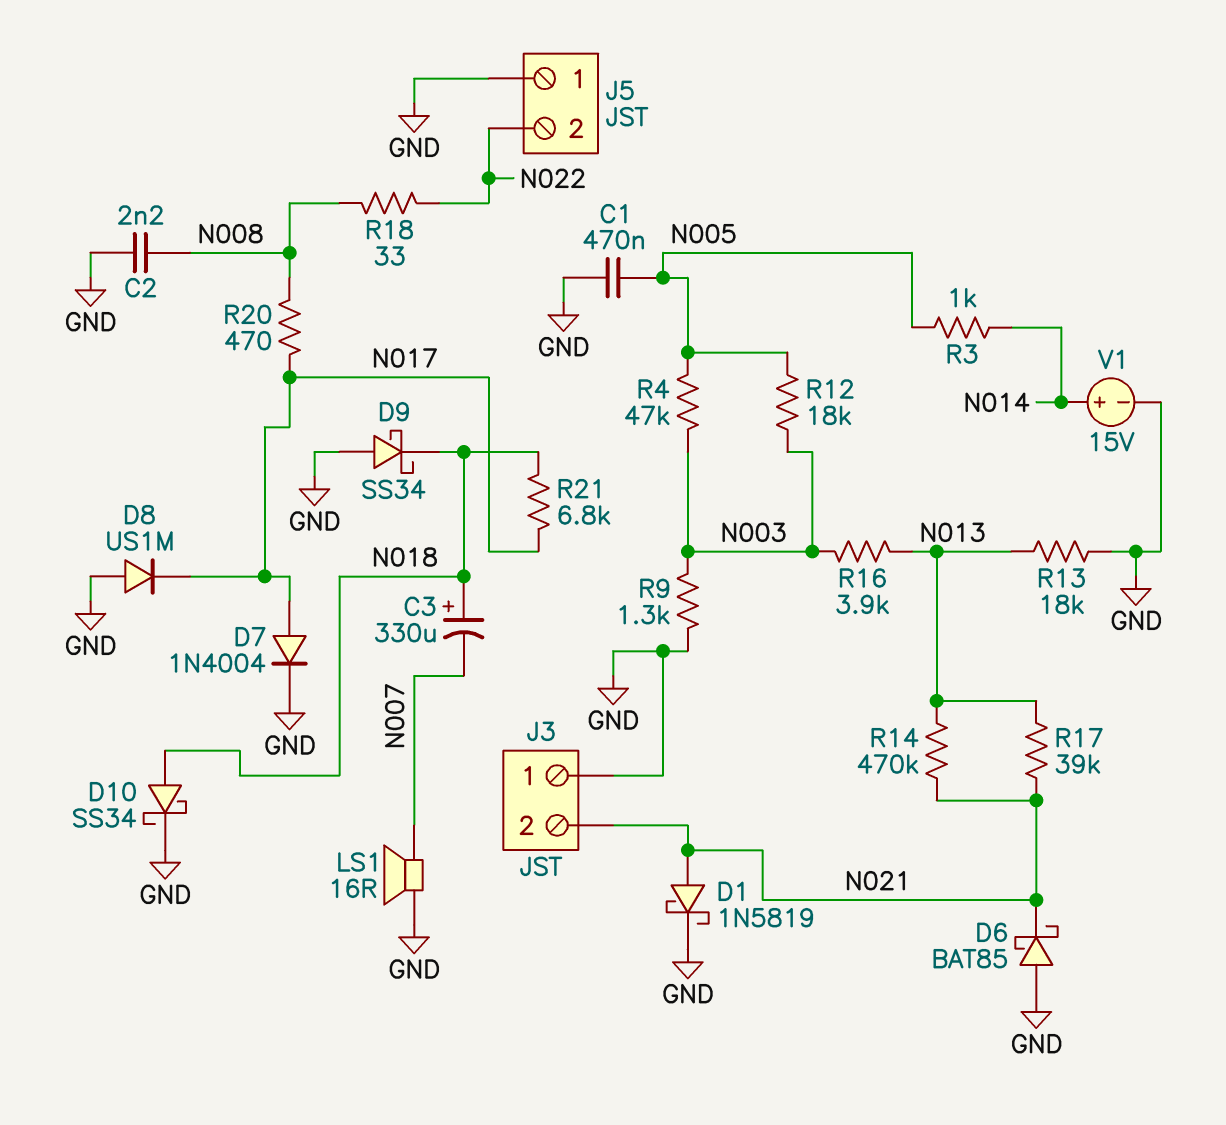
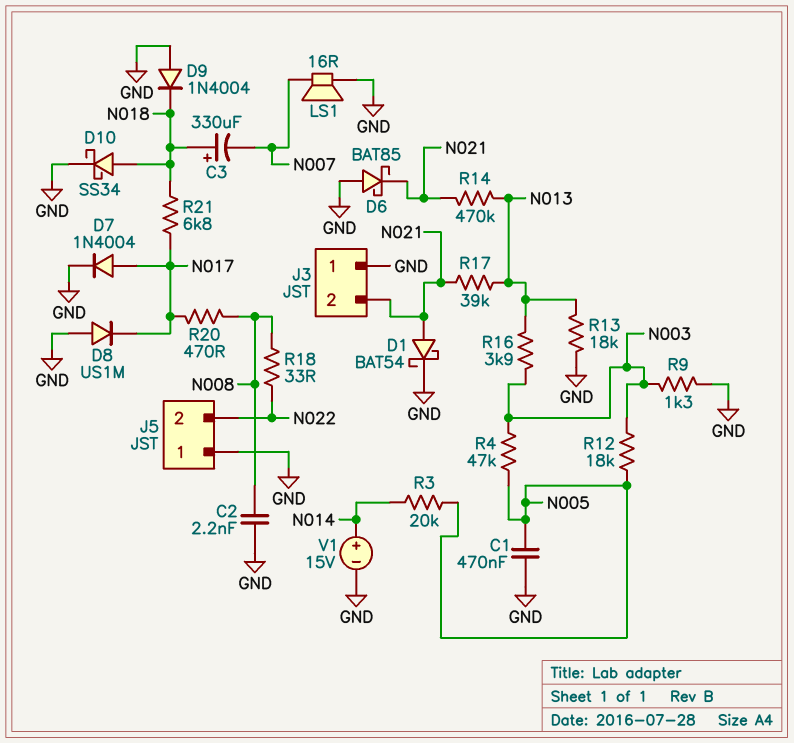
D1: schottky 1N5819 (A N021, K GND) -> schottky BAT54 (A N021, K GND)
D9: schottky SS34 (A GND, K N018) -> diode 1N4004 (A GND, K N018)
R3: 1k (N005, N014) -> 20k (N005, N014)

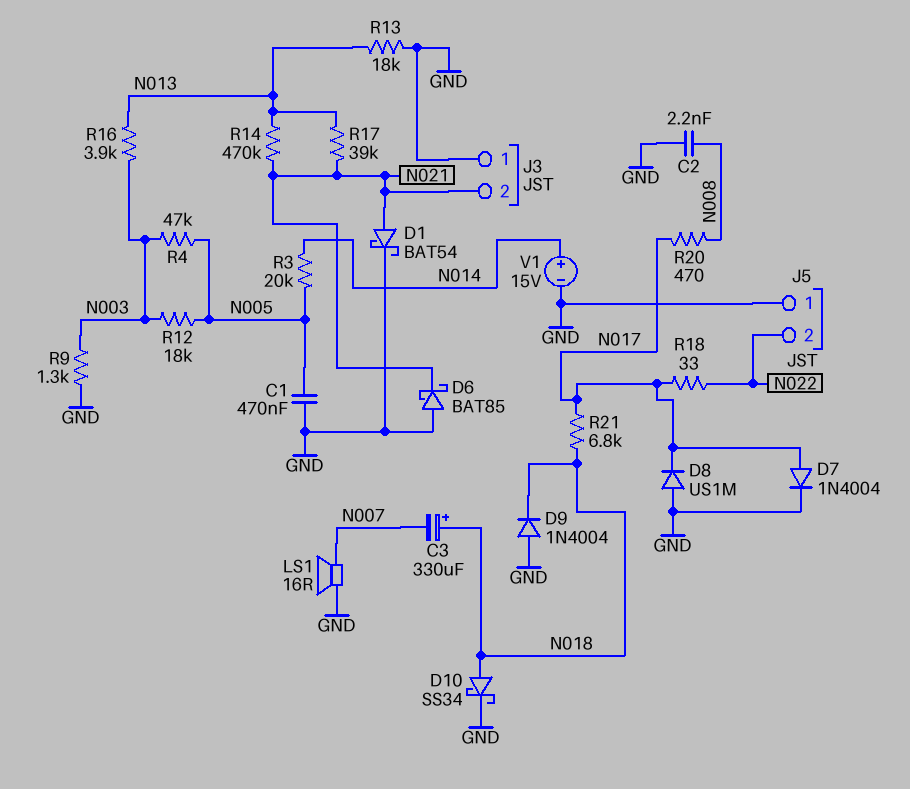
R18: 33 (N008, N022) -> 33 (N017, N022)

